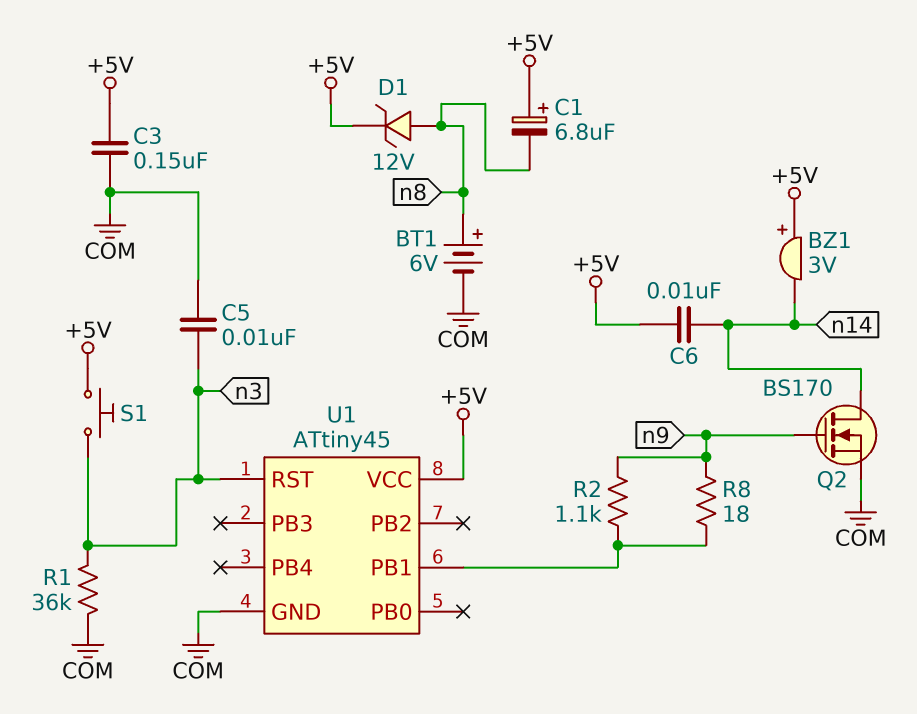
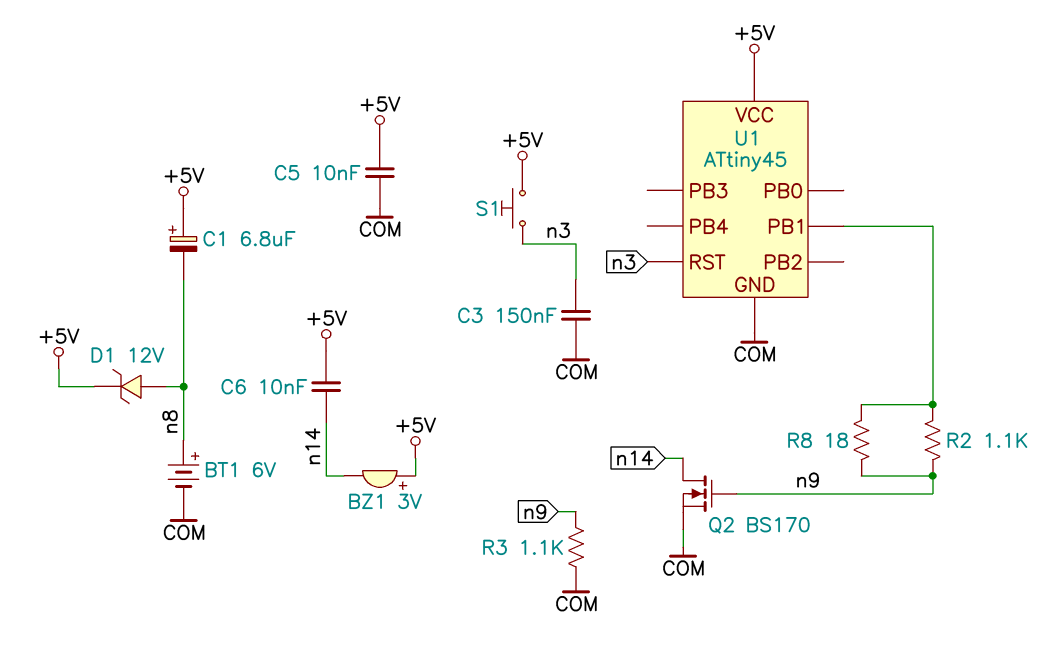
C3: 150nF (+5V, COM) -> 150nF (COM, n3)
C5: 10nF (COM, n3) -> 10nF (+5V, COM)
R1: 36k (COM, n3) -> none
R3: none -> 1.1k (COM, n9)

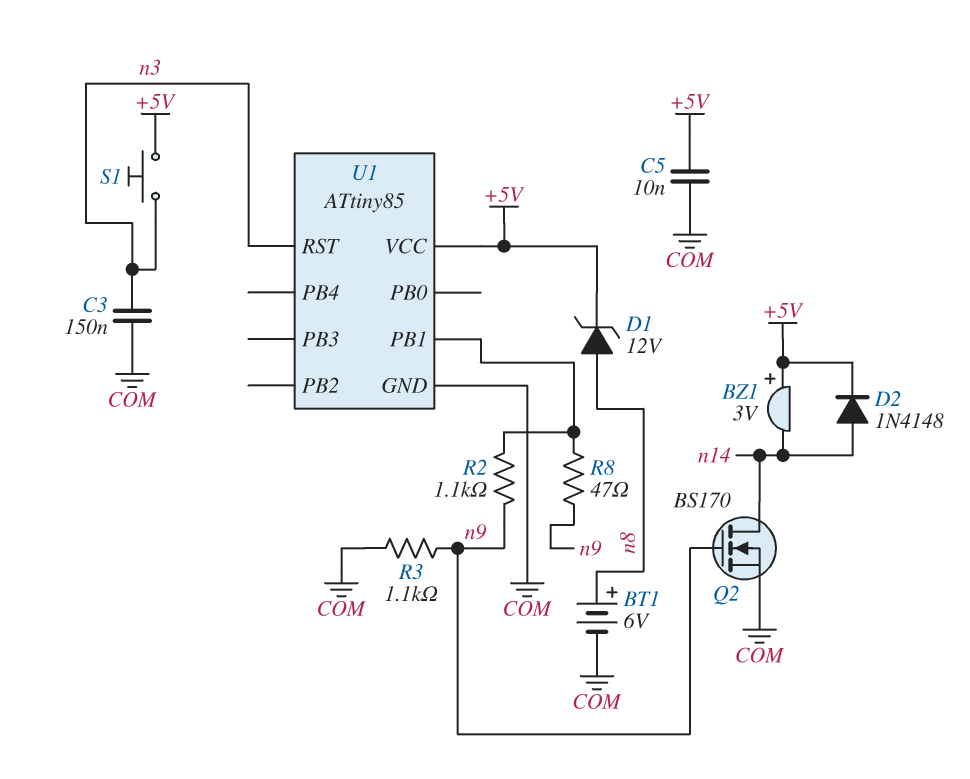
C1: 6.8uF (plus +5V, minus n8) -> none
C6: 10nF (+5V, n14) -> none
D2: none -> diode 1N4148 (A n14, K +5V)
R8: 18 (U1/PB1, n9) -> 47 (U1/PB1, n9)
U1: ATtiny45 -> ATtiny85

